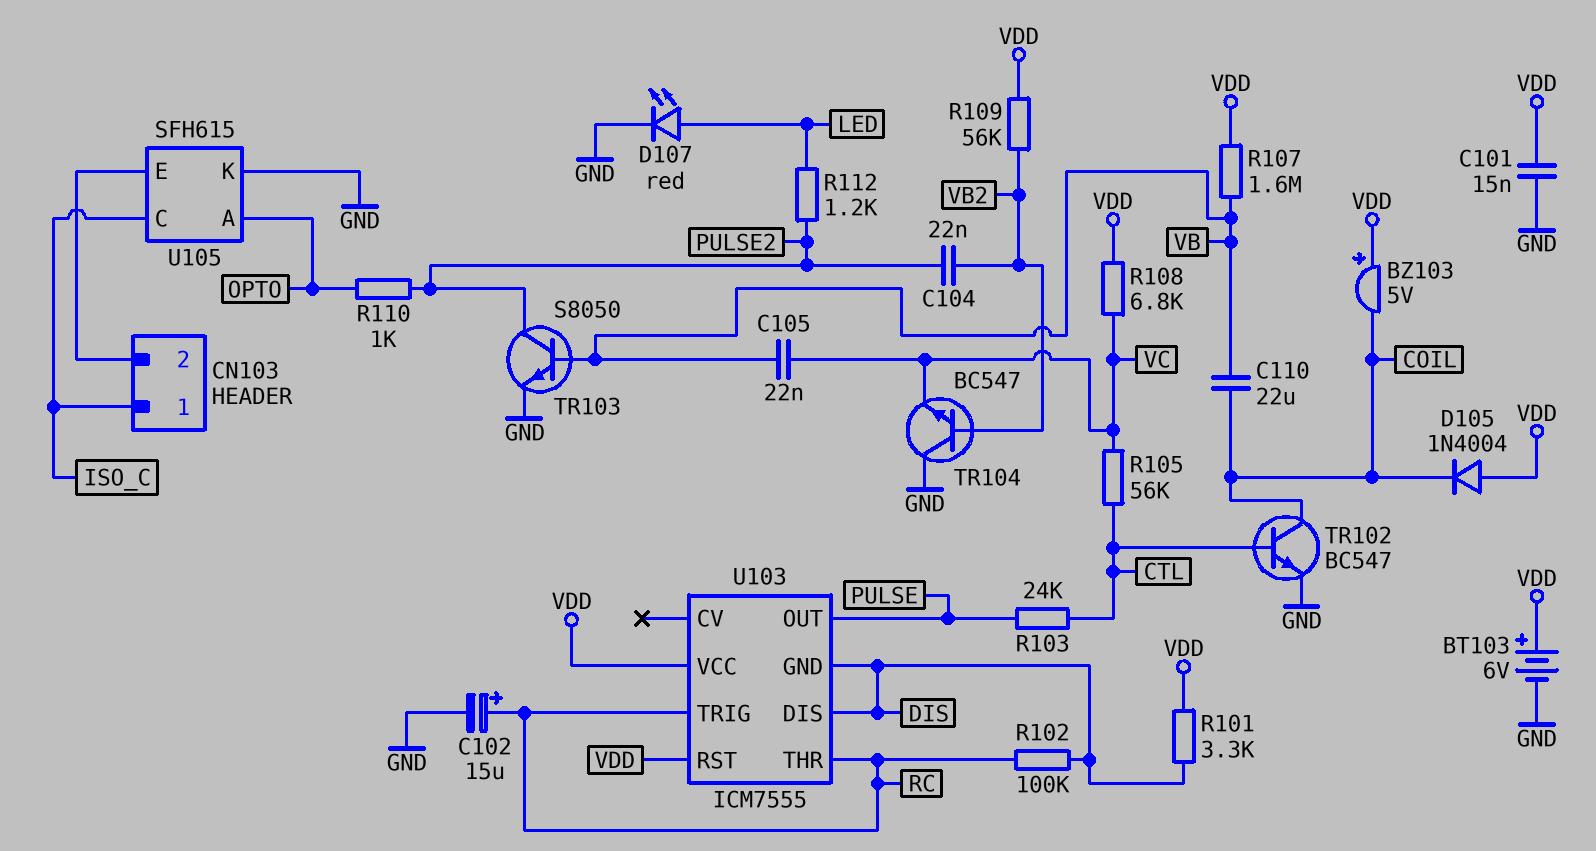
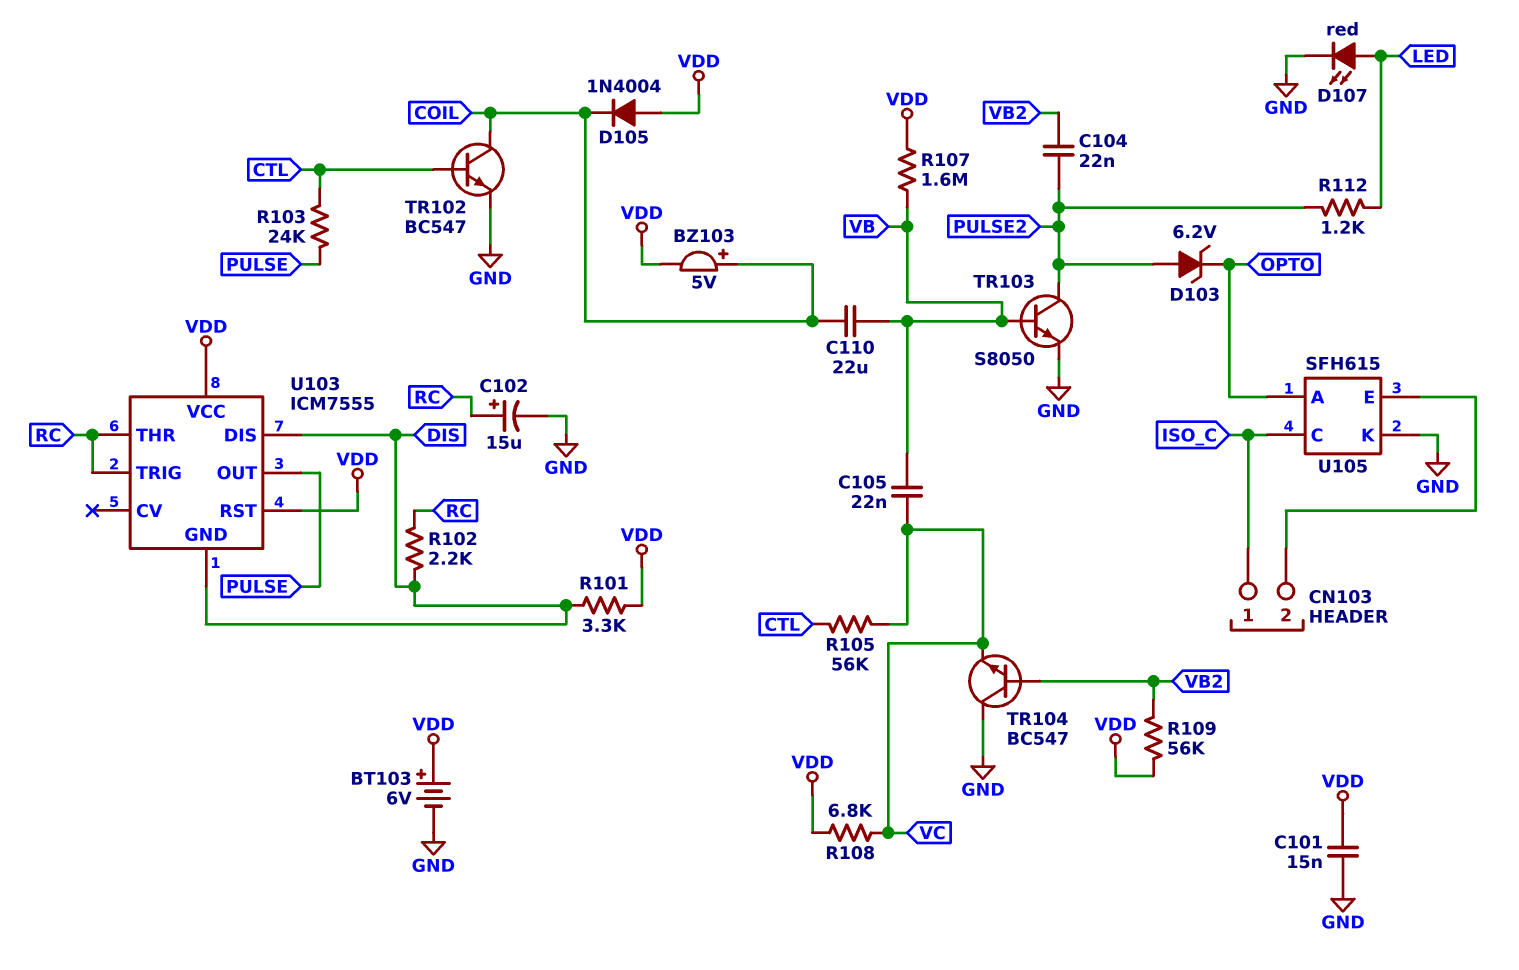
BZ103: buzzer 5V (plus VDD, minus COIL) -> buzzer 5V (plus COIL, minus VDD)
D103: none -> zener 6.2V (A PULSE2, K OPTO)
R102: 100k (DIS, RC) -> 2.2k (DIS, RC)
R110: 1k (OPTO, PULSE2) -> none

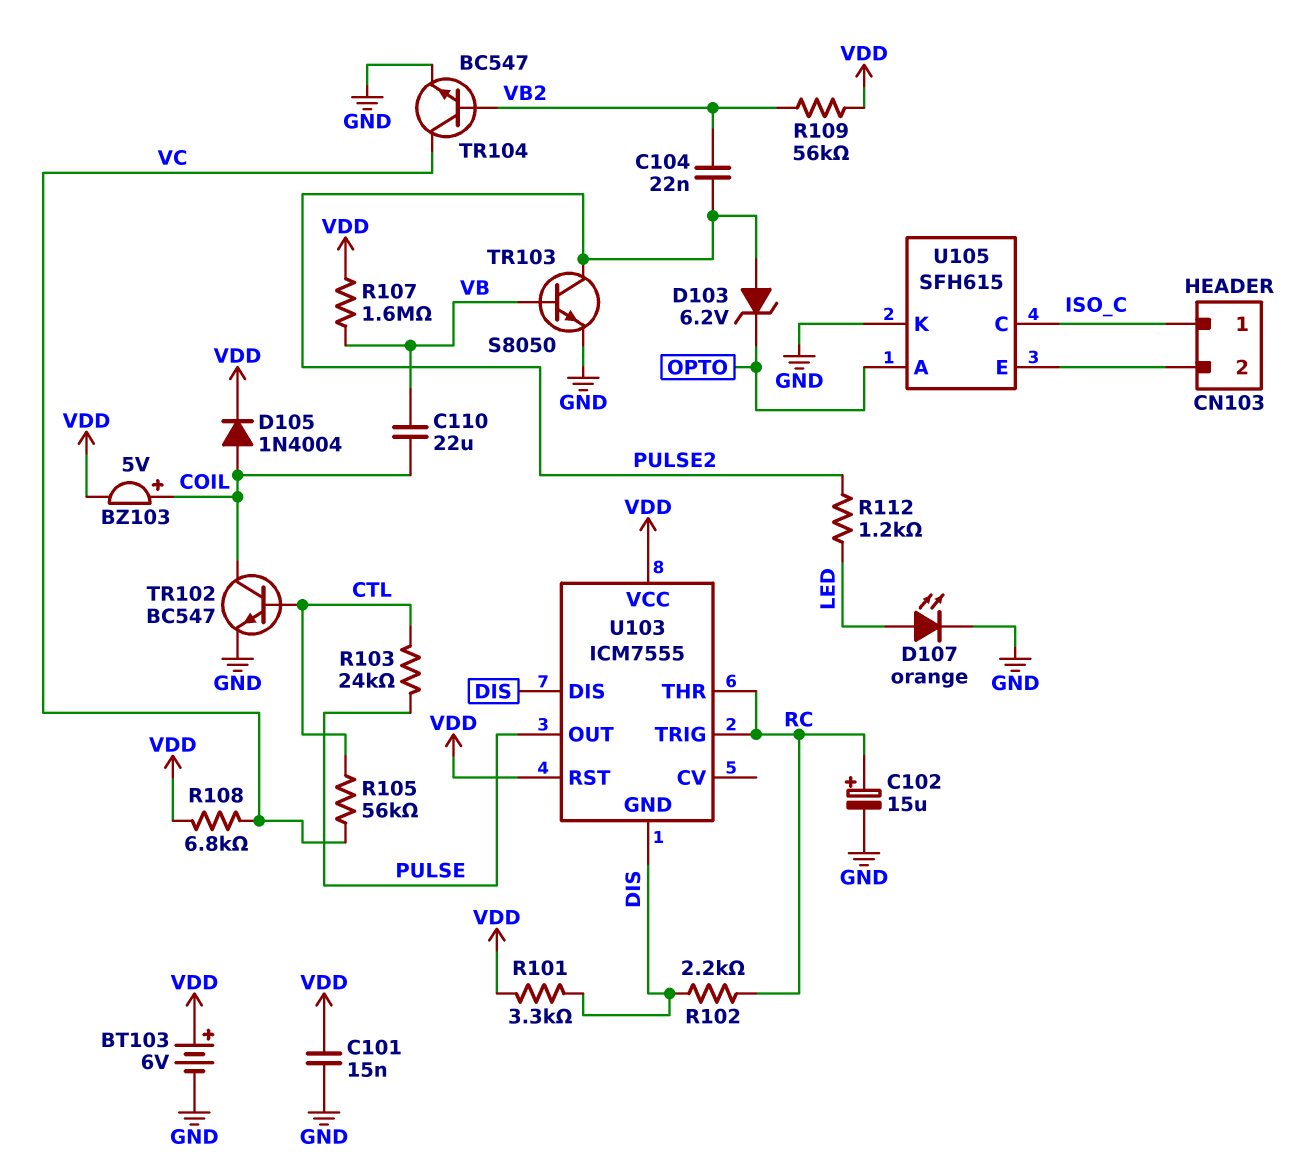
C105: 22nF (VB, VC) -> none
D105: diode 1N4004 (A VDD, K COIL) -> diode 1N4004 (A COIL, K VDD)
D107: LED red (A LED, K GND) -> LED orange (A LED, K GND)
TR104: NPN BC547 (B VB2, C GND, E VC) -> NPN BC547 (B VB2, C VC, E GND)

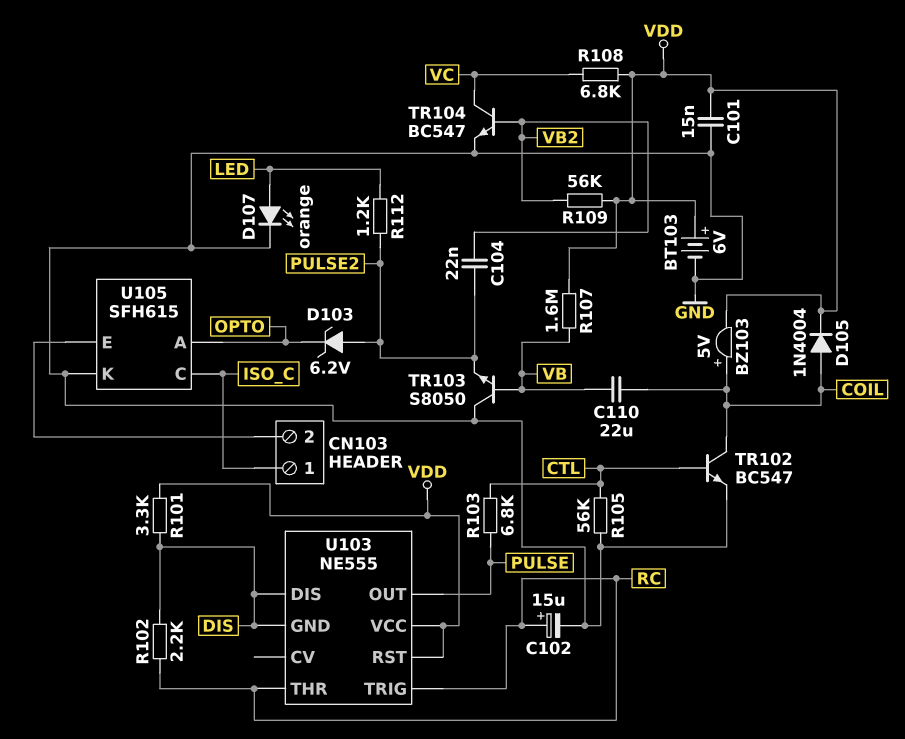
R103: 24k (CTL, PULSE) -> 6.8k (CTL, PULSE)
R105: 56k (CTL, VC) -> 56k (CTL, GND)
TR103: NPN S8050 (B VB, C PULSE2, E GND) -> NPN S8050 (B VB, C GND, E PULSE2)
U103: ICM7555 -> NE555

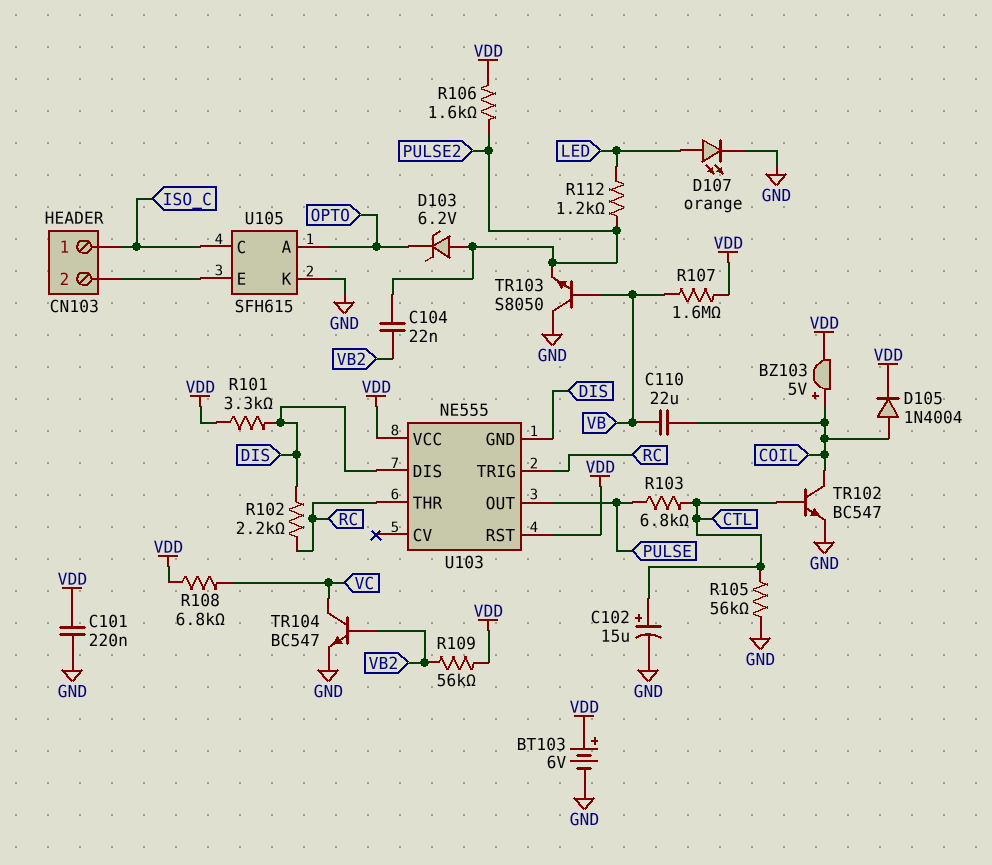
C101: 15nF (GND, VDD) -> 220nF (GND, VDD)
C102: 15uF (plus RC, minus GND) -> 15uF (plus CTL, minus GND)
R106: none -> 1.6k (PULSE2, VDD)

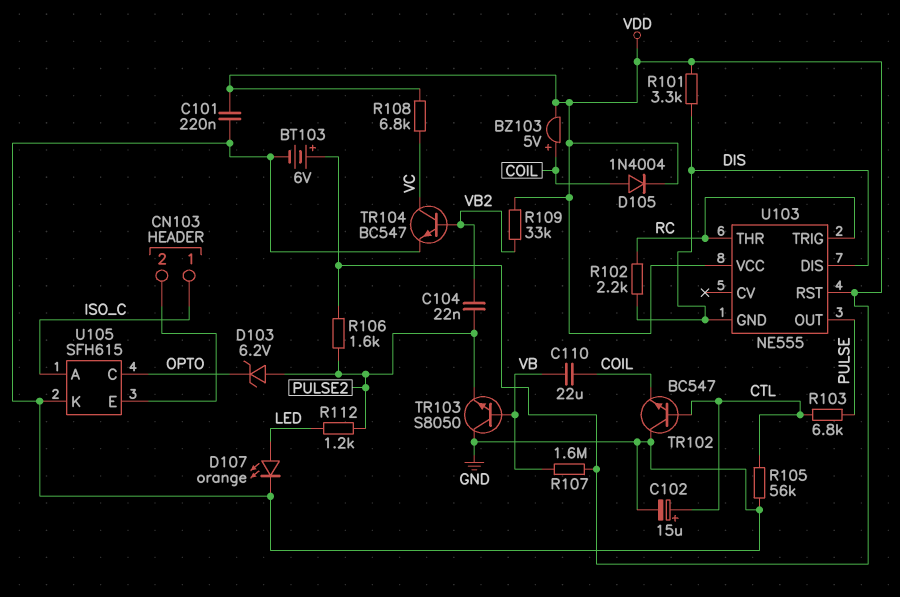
R109: 56k (VB2, VDD) -> 33k (VB2, VDD)
TR102: NPN BC547 (B CTL, C COIL, E GND) -> NPN BC547 (B CTL, C GND, E COIL)
U105 pin A: OPTO -> ISO_C
U105 pin C: ISO_C -> OPTO

